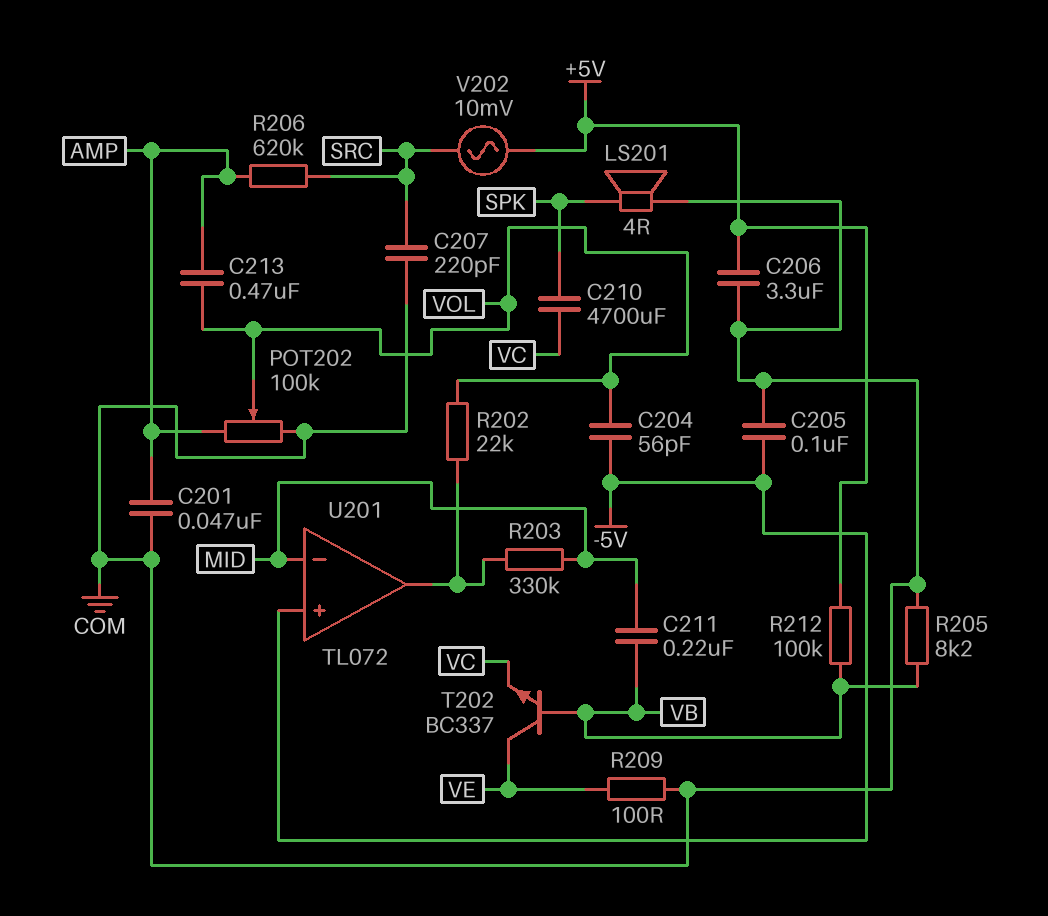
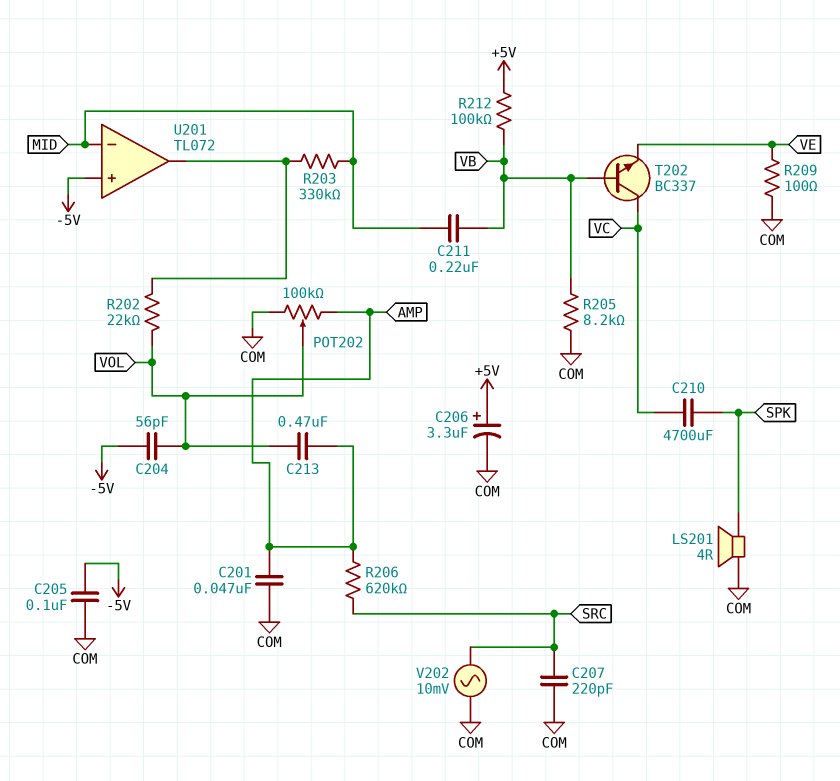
C206: 3.3uF (+5V, COM) -> 3.3uF (plus +5V, minus COM)
T202: NPN BC337 (B VB, C VE, E VC) -> NPN BC337 (B VB, C VC, E VE)
V202: AC 10mV (+5V, SRC) -> AC 10mV (COM, SRC)

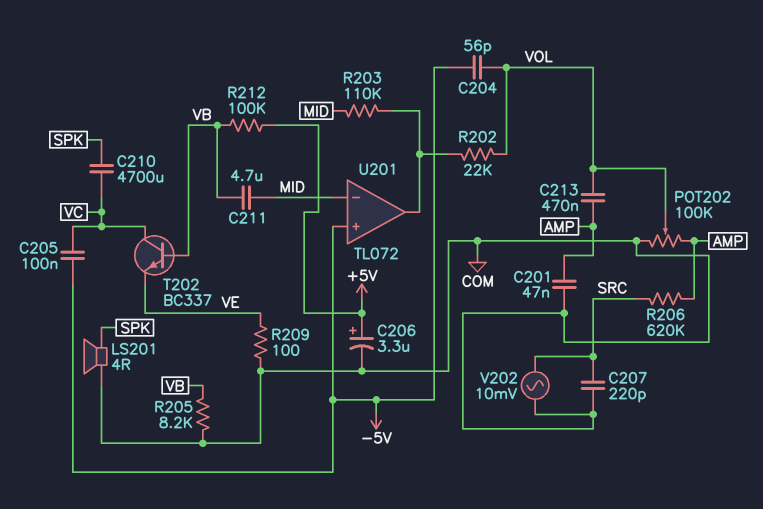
C205: 100nF (-5V, COM) -> 100nF (-5V, VC)
C211: 220nF (MID, VB) -> 4.7uF (MID, VB)
R203: 330k (MID, U201/out) -> 110k (MID, U201/out)

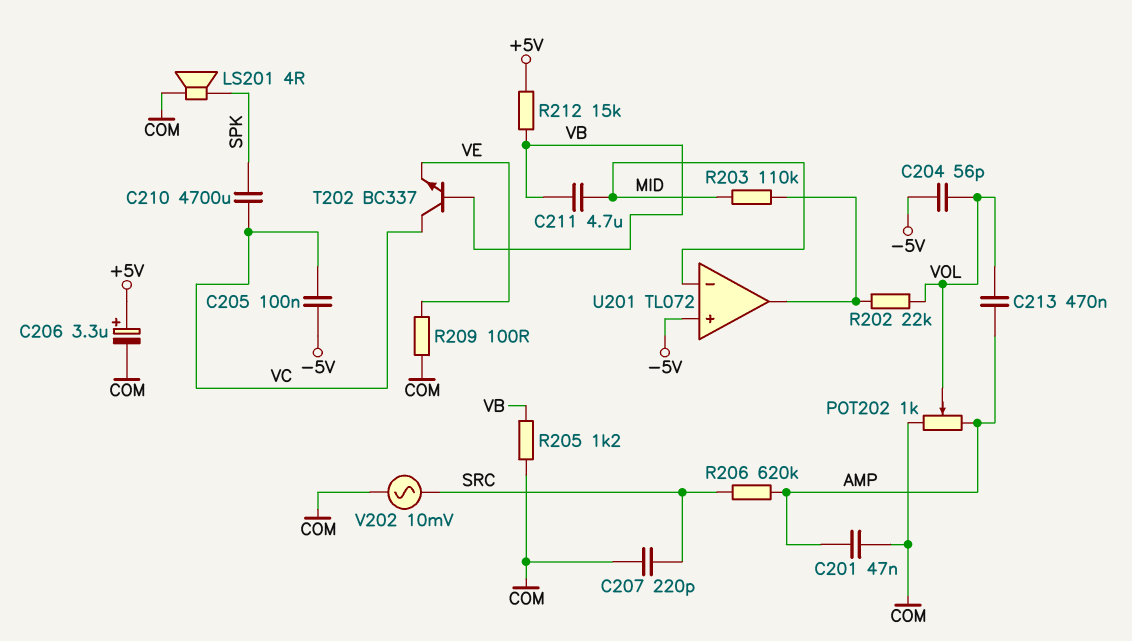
POT202: 100k (AMP, COM, wiper VOL) -> 1k (AMP, COM, wiper VOL)
R205: 8.2k (COM, VB) -> 1.2k (COM, VB)
R212: 100k (+5V, VB) -> 15k (+5V, VB)

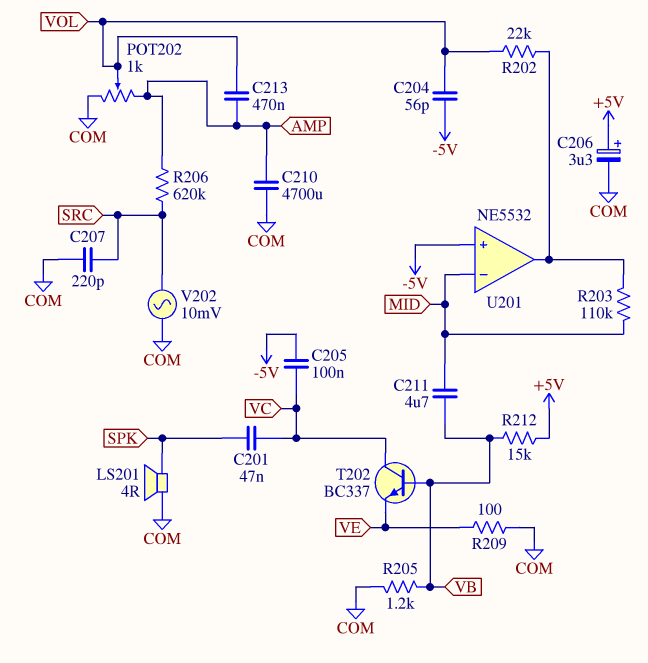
C201: 47nF (AMP, COM) -> 47nF (SPK, VC)
C210: 4700uF (SPK, VC) -> 4700uF (AMP, COM)
U201: TL072 -> NE5532

